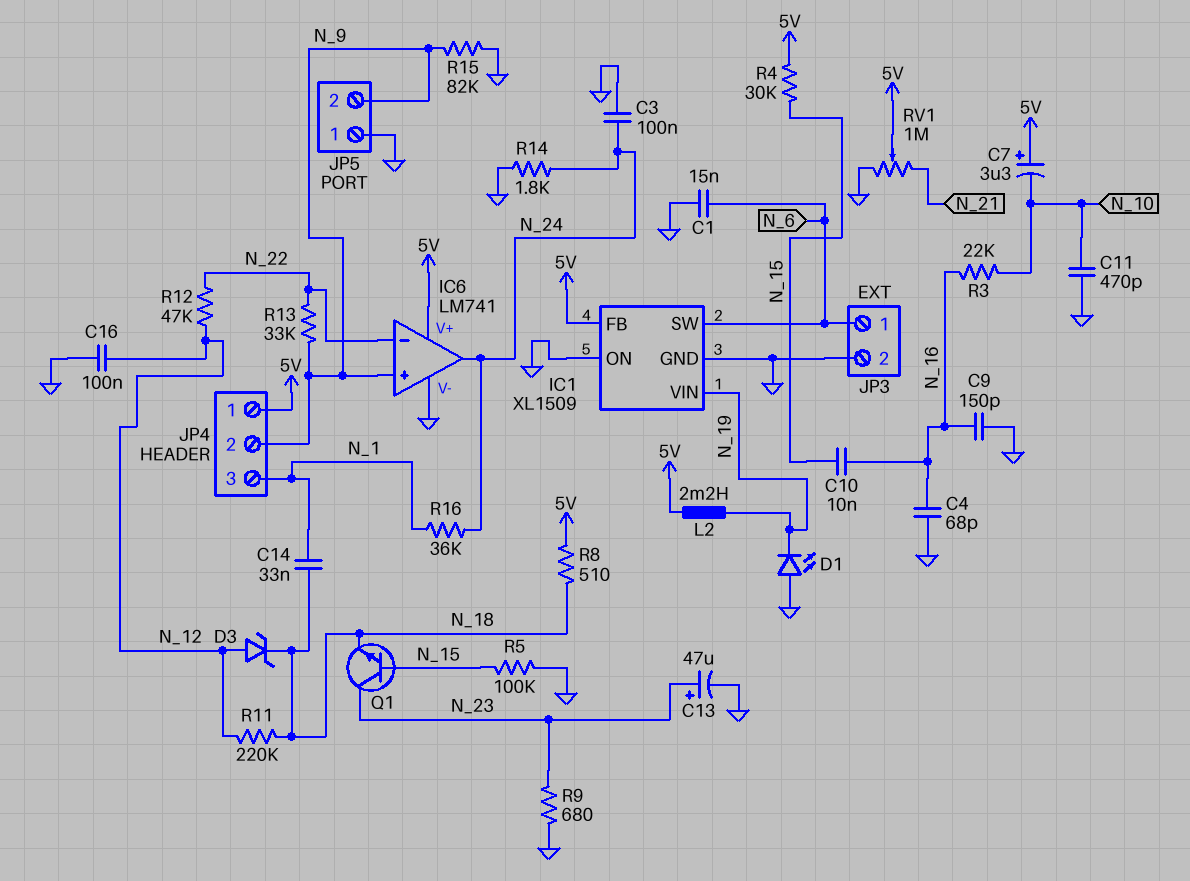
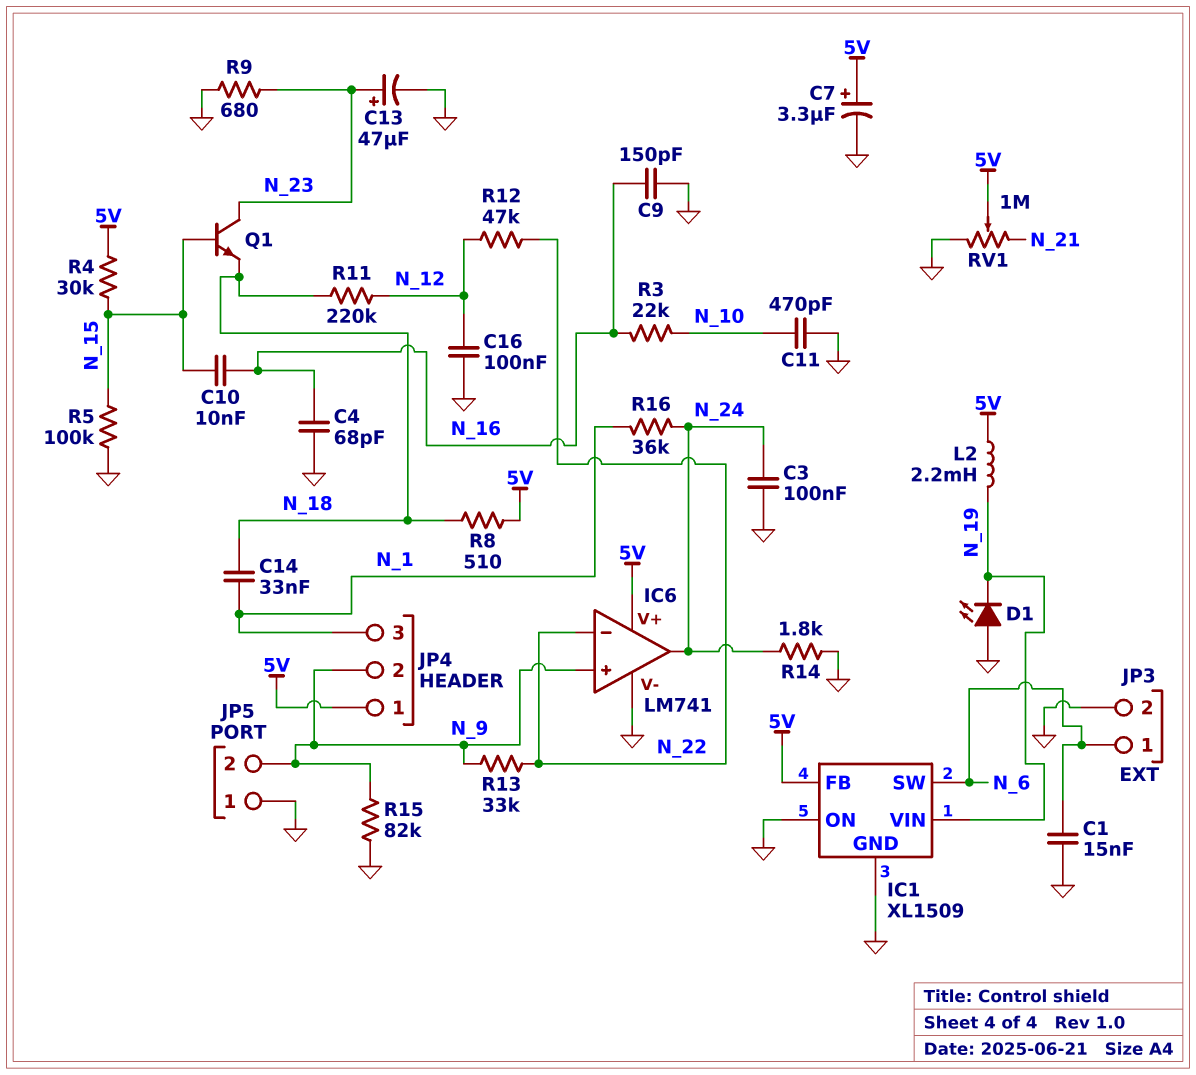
C7: 3.3uF (plus 5V, minus N_10) -> 3.3uF (plus 5V, minus GND)
D3: zener (A N_12, K N_18) -> none

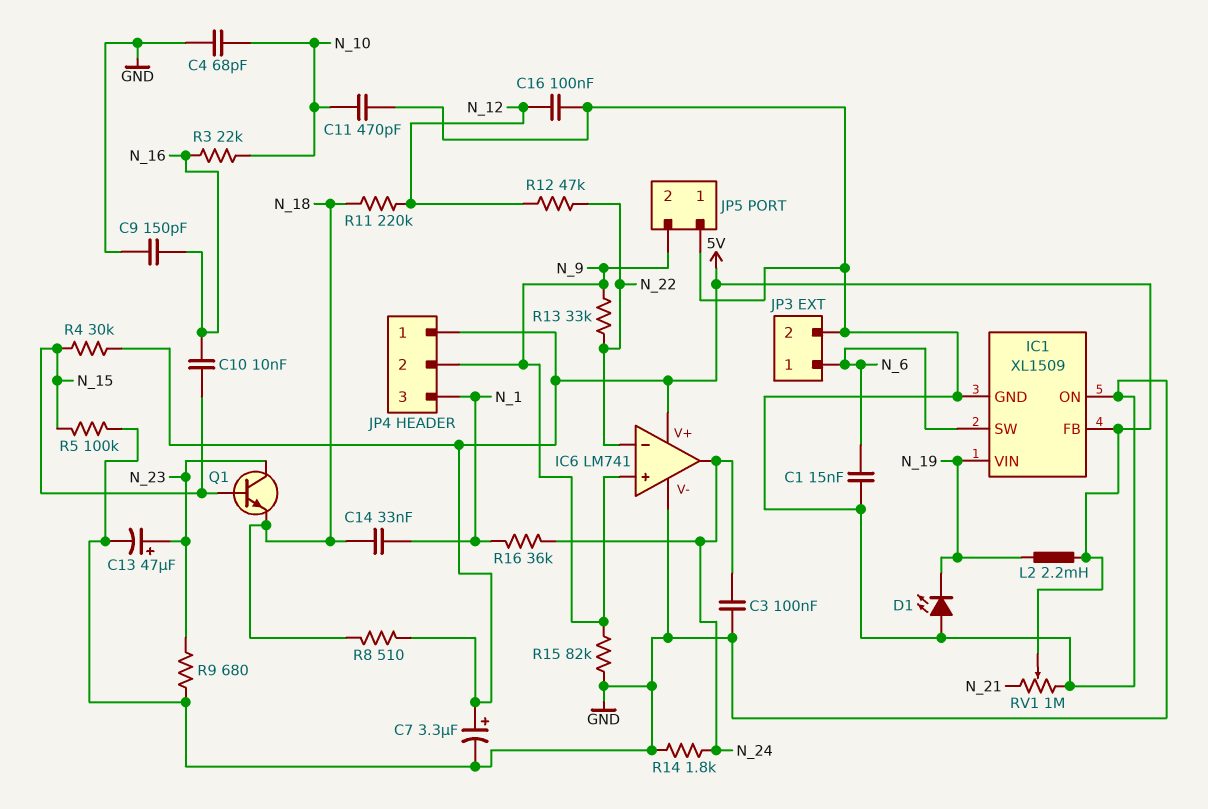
C4: 68pF (GND, N_16) -> 68pF (GND, N_10)

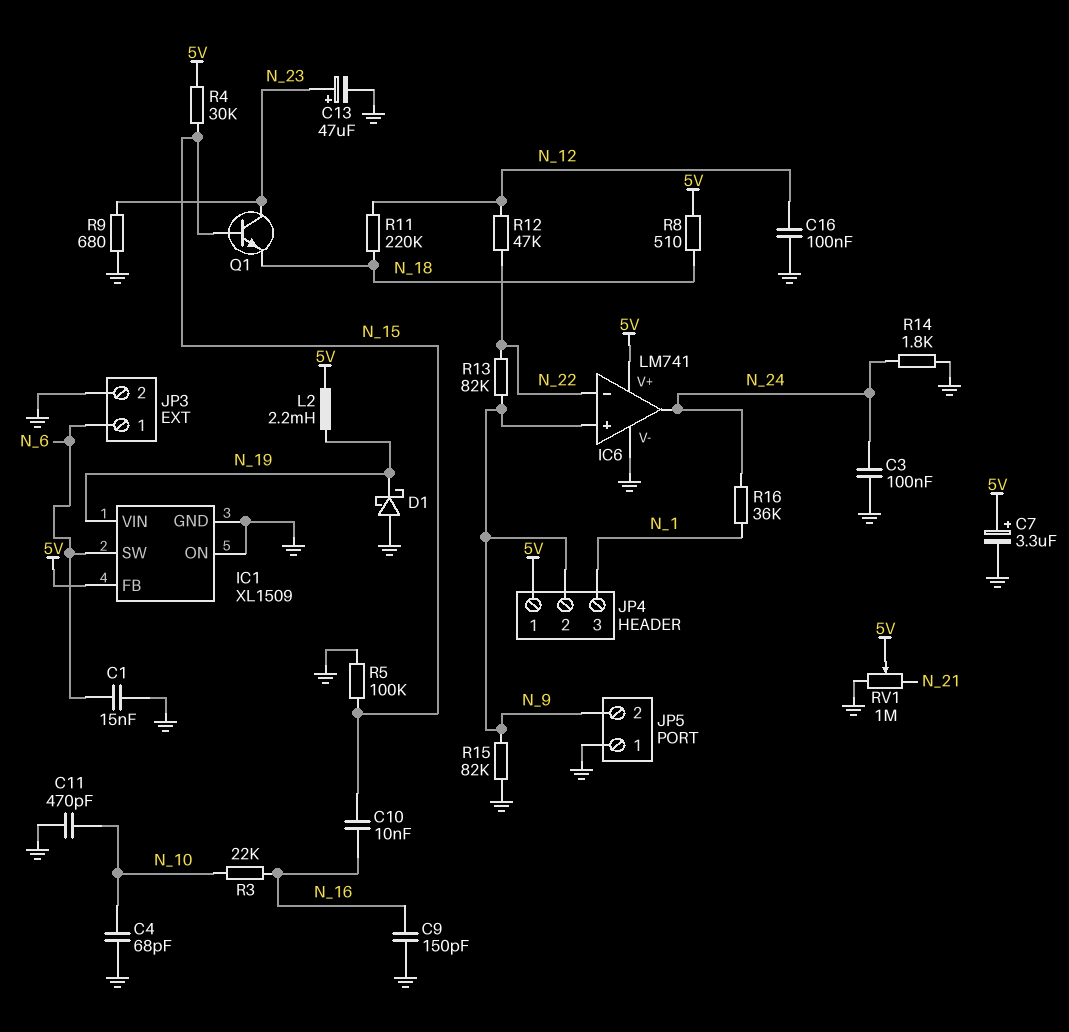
C14: 33nF (N_1, N_18) -> none
D1: LED (A GND, K N_19) -> schottky (A GND, K N_19)
R13: 33k (N_9, N_22) -> 82k (N_9, N_22)

